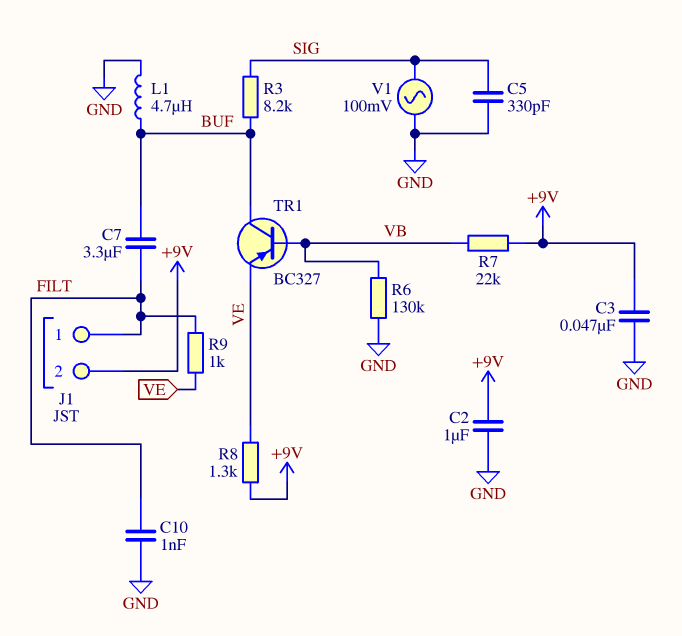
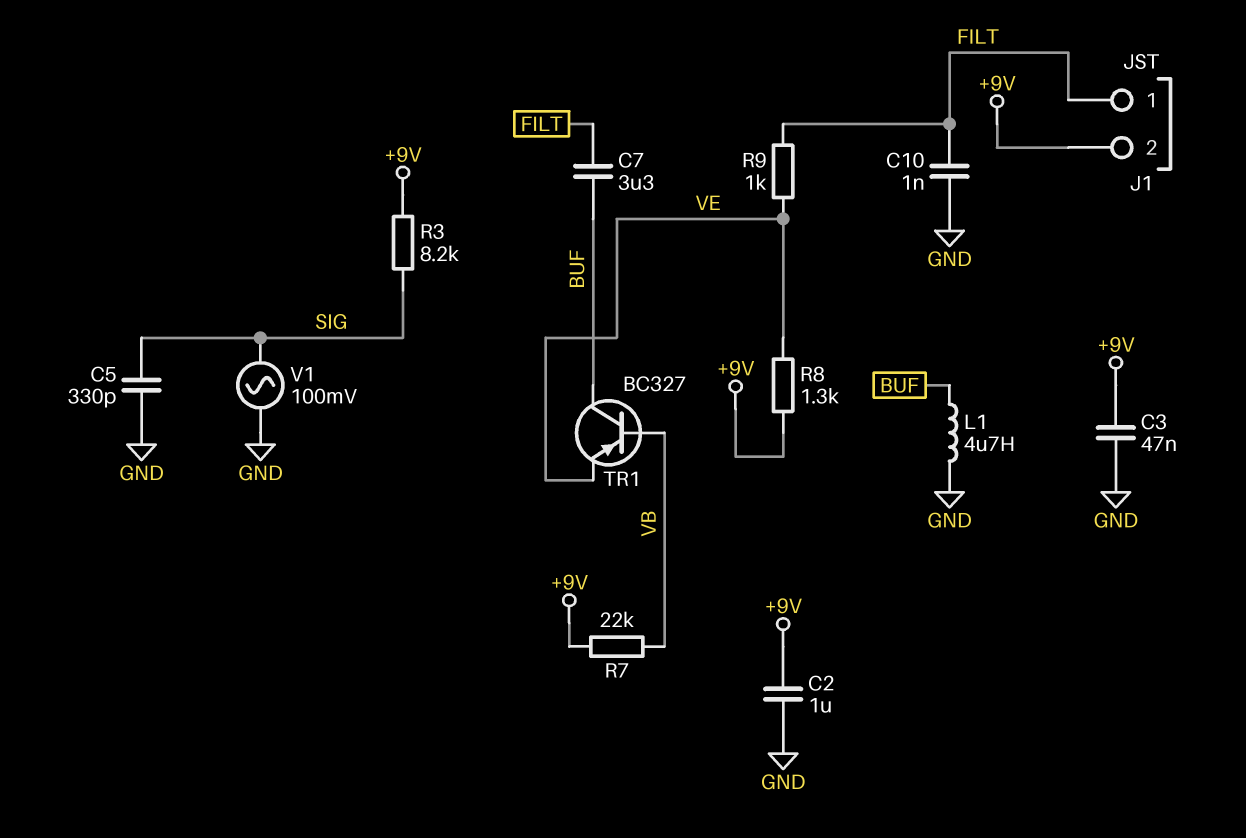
R3: 8.2k (BUF, SIG) -> 8.2k (+9V, SIG)
R6: 130k (GND, VB) -> none

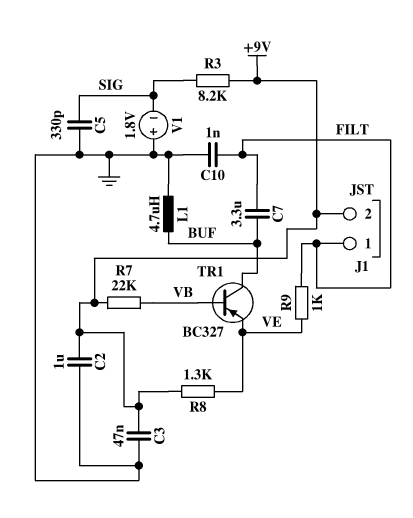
V1: AC 100mV (GND, SIG) -> 1.8V (plus GND, minus SIG)

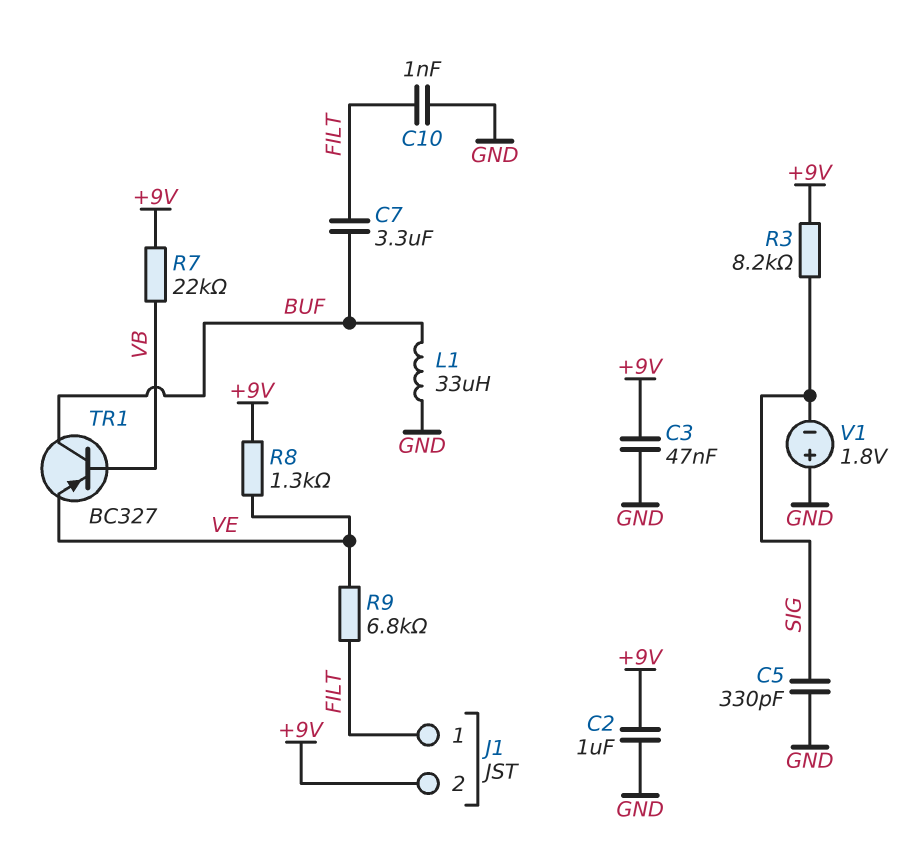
L1: 4.7uH (BUF, GND) -> 33uH (BUF, GND)
R9: 1k (FILT, VE) -> 6.8k (FILT, VE)

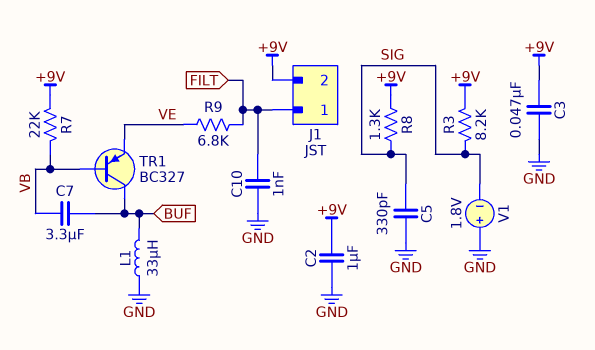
C7: 3.3uF (BUF, FILT) -> 3.3uF (BUF, VB)
R8: 1.3k (+9V, VE) -> 1.3k (+9V, SIG)

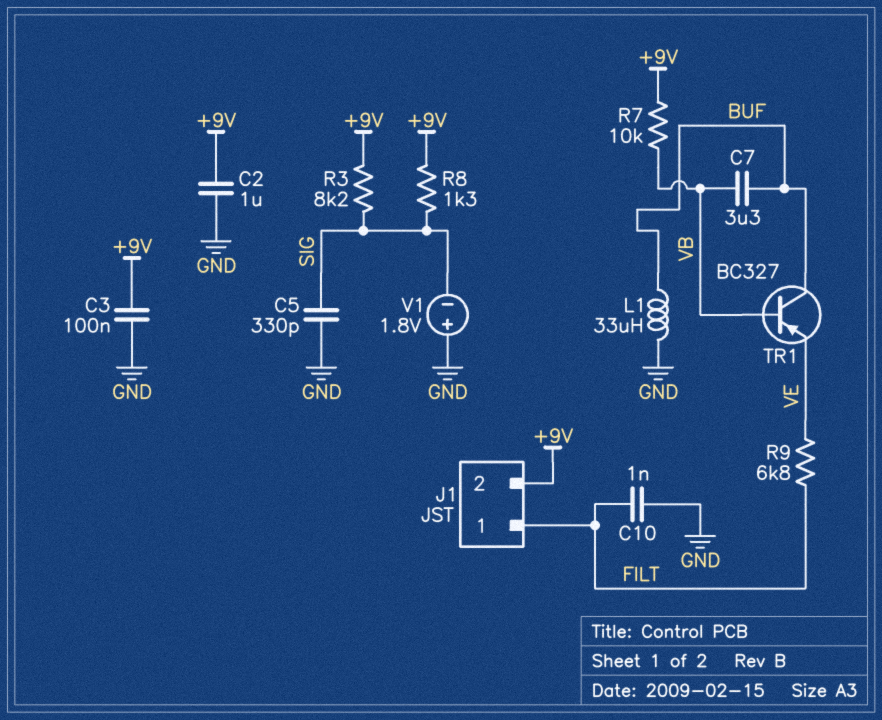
C3: 47nF (+9V, GND) -> 100nF (+9V, GND)
R7: 22k (+9V, VB) -> 10k (+9V, VB)

